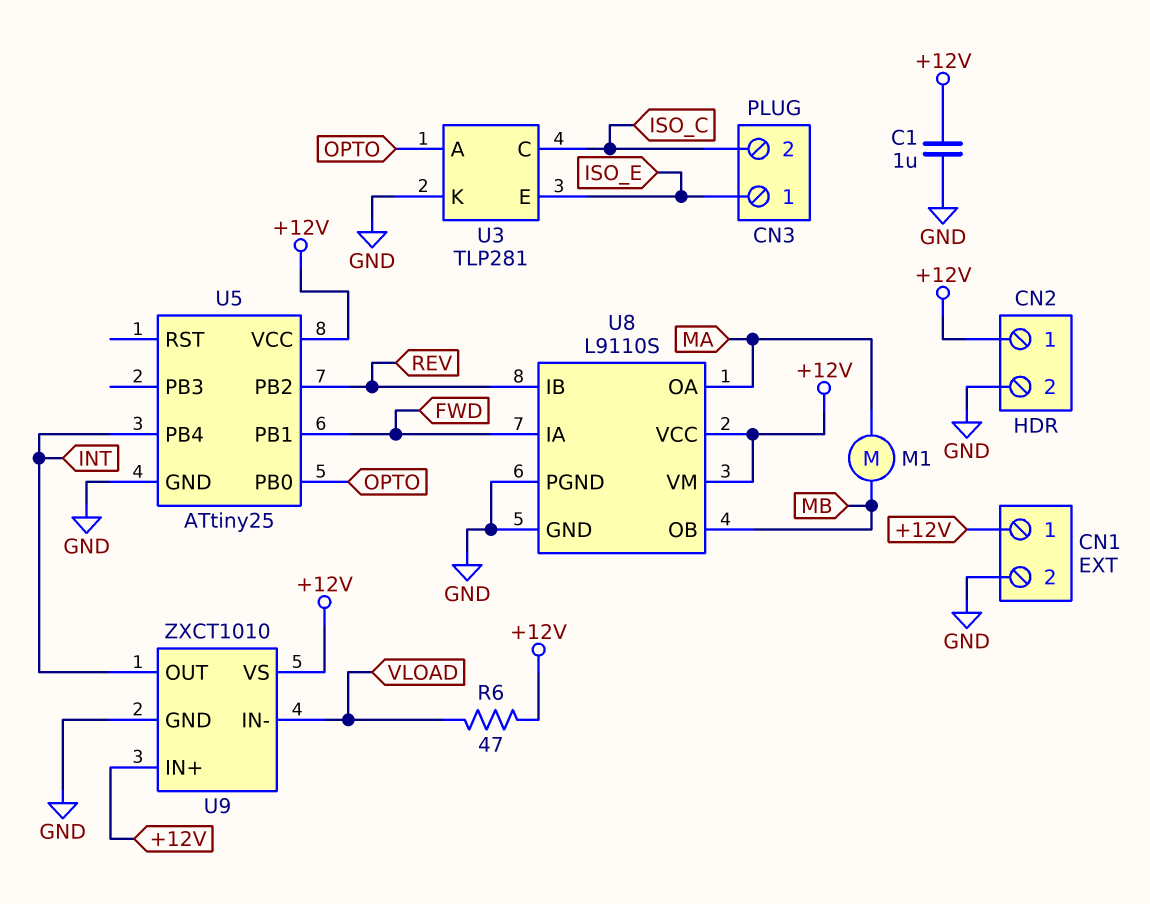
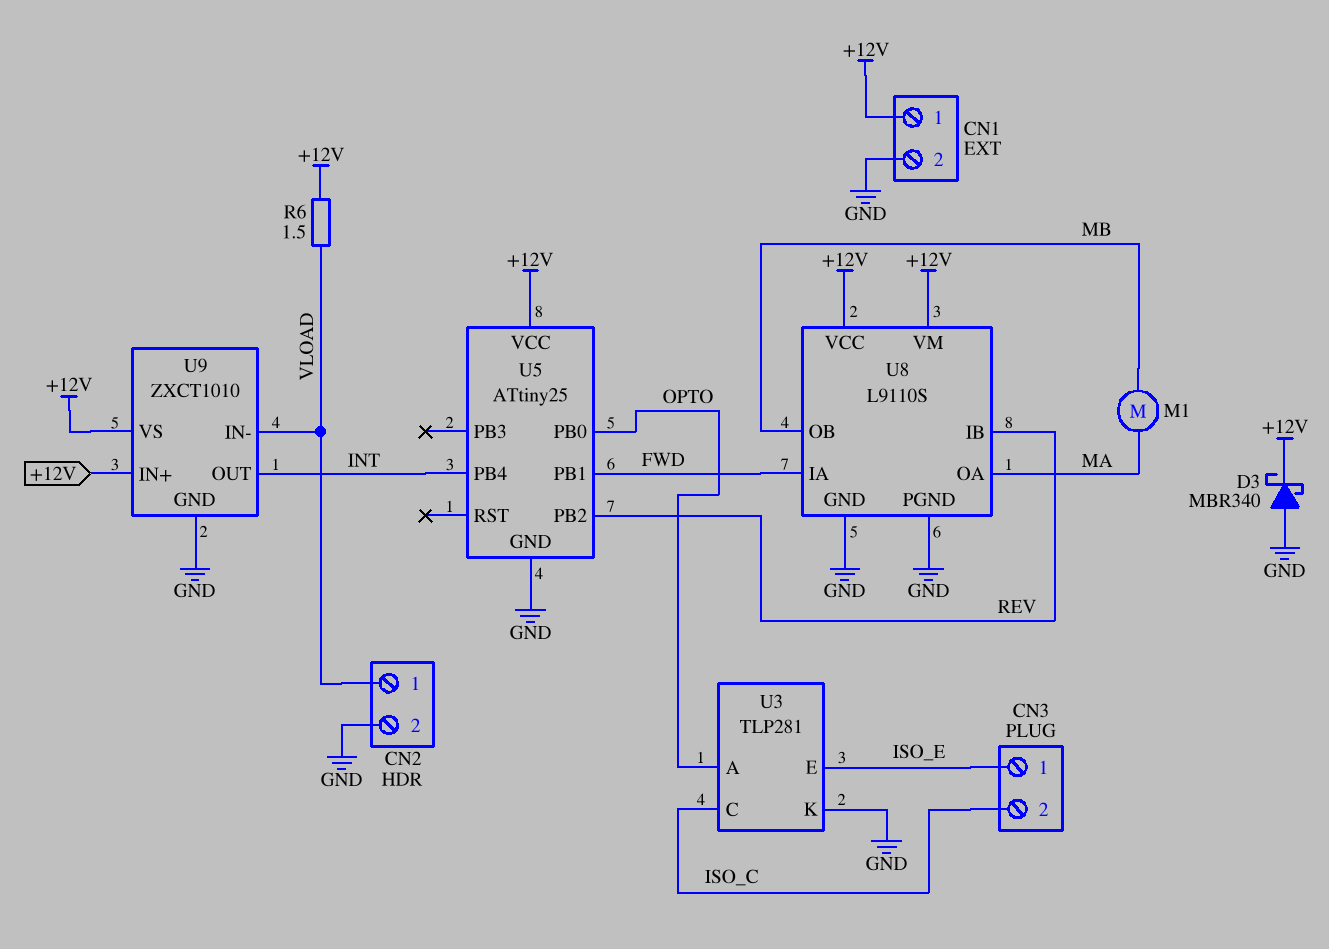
C1: 1uF (+12V, GND) -> none
CN2 pin 1: +12V -> VLOAD
D3: none -> schottky MBR340 (A GND, K +12V)
R6: 47 (+12V, VLOAD) -> 1.5 (+12V, VLOAD)

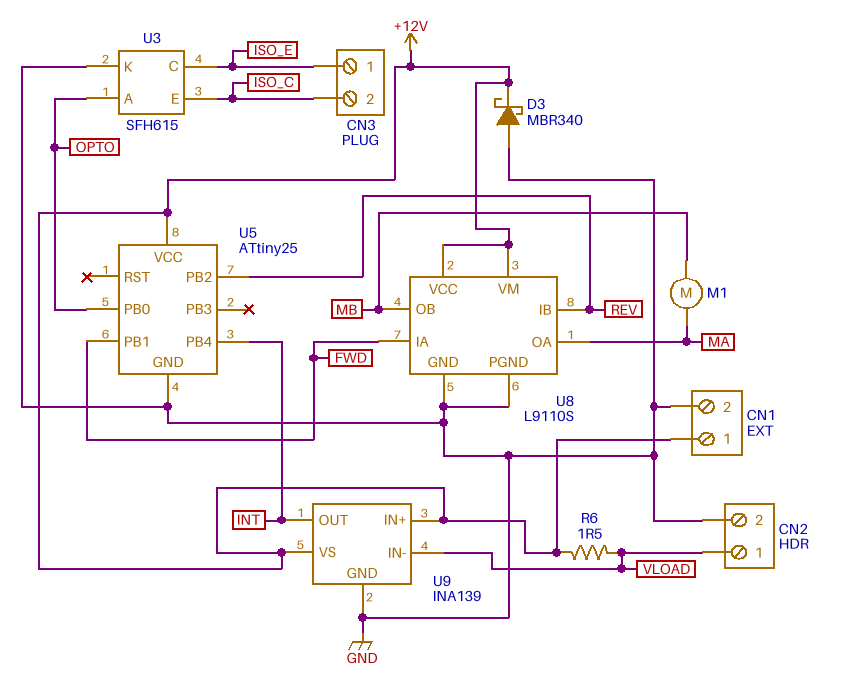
U3: TLP281 -> SFH615
U3 pin C: ISO_C -> ISO_E
U3 pin E: ISO_E -> ISO_C
U9: ZXCT1010 -> INA139

